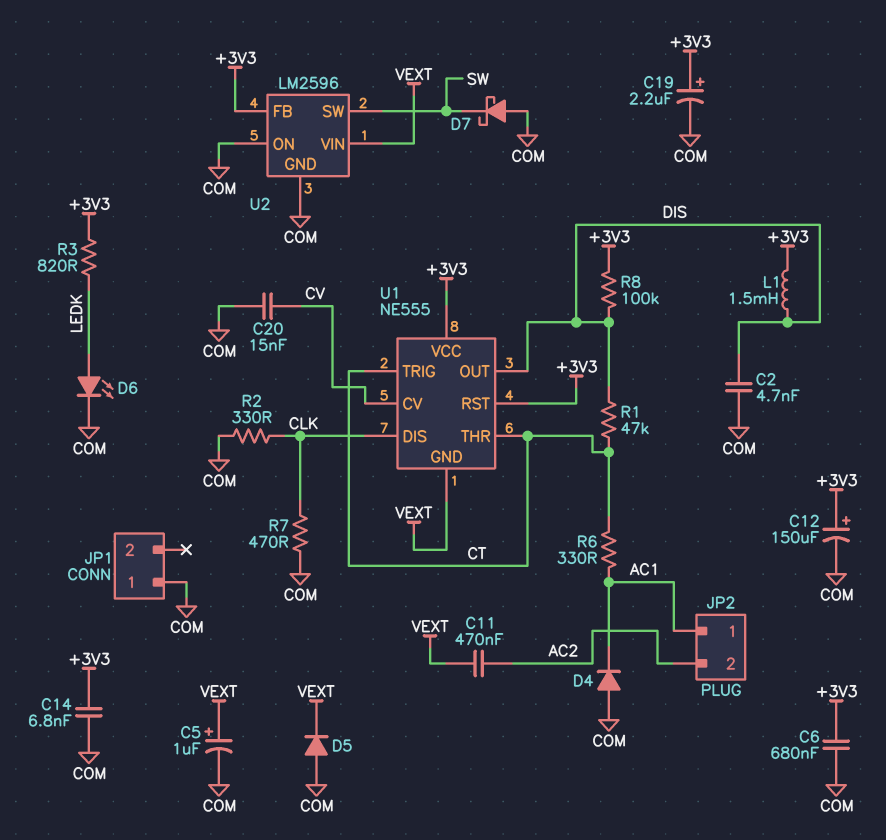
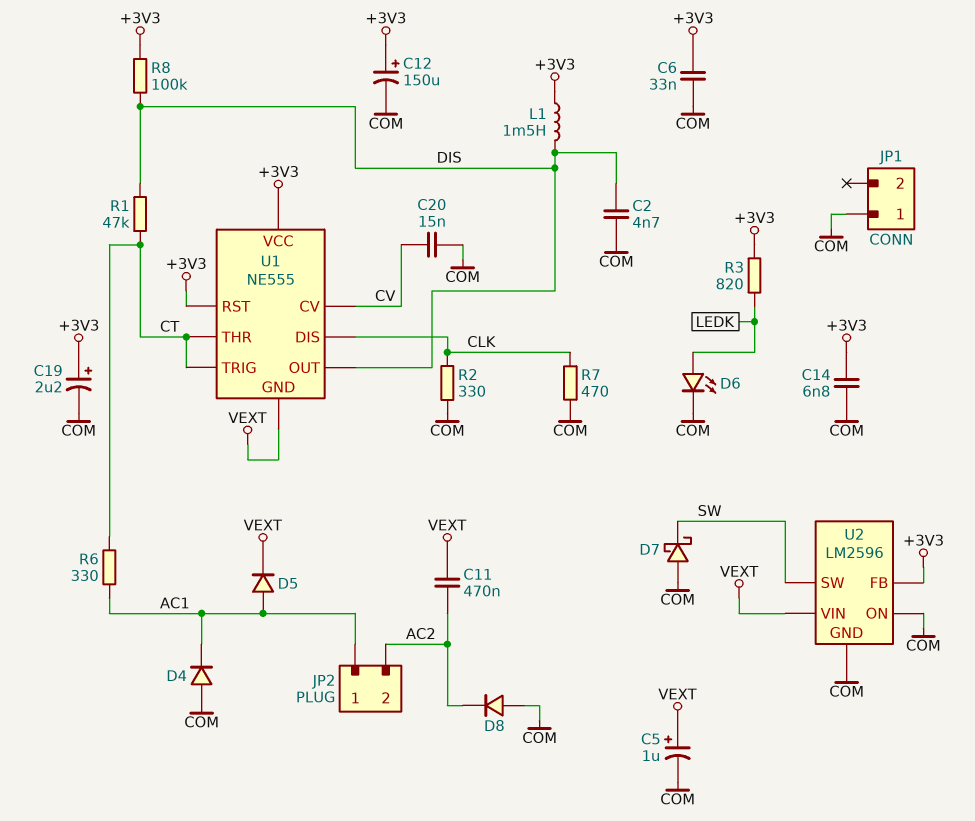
C6: 680nF (+3V3, COM) -> 33nF (+3V3, COM)
D5: diode (A COM, K VEXT) -> diode (A AC1, K VEXT)
D8: none -> diode (A COM, K AC2)

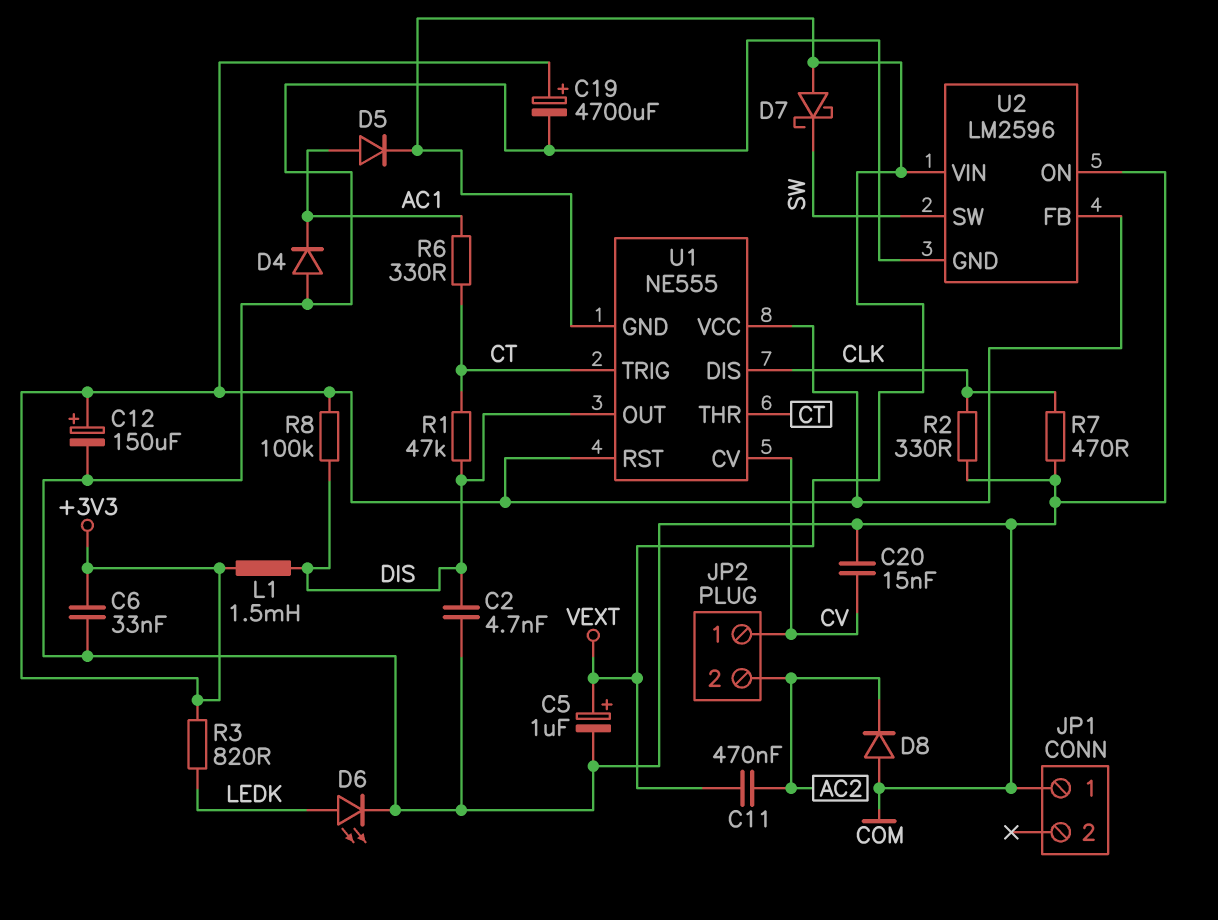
C14: 6.8nF (+3V3, COM) -> none
C19: 2.2uF (plus +3V3, minus COM) -> 4700uF (plus +3V3, minus COM)
D7: schottky (A COM, K SW) -> schottky (A VEXT, K SW)
JP2 pin 1: AC1 -> CV

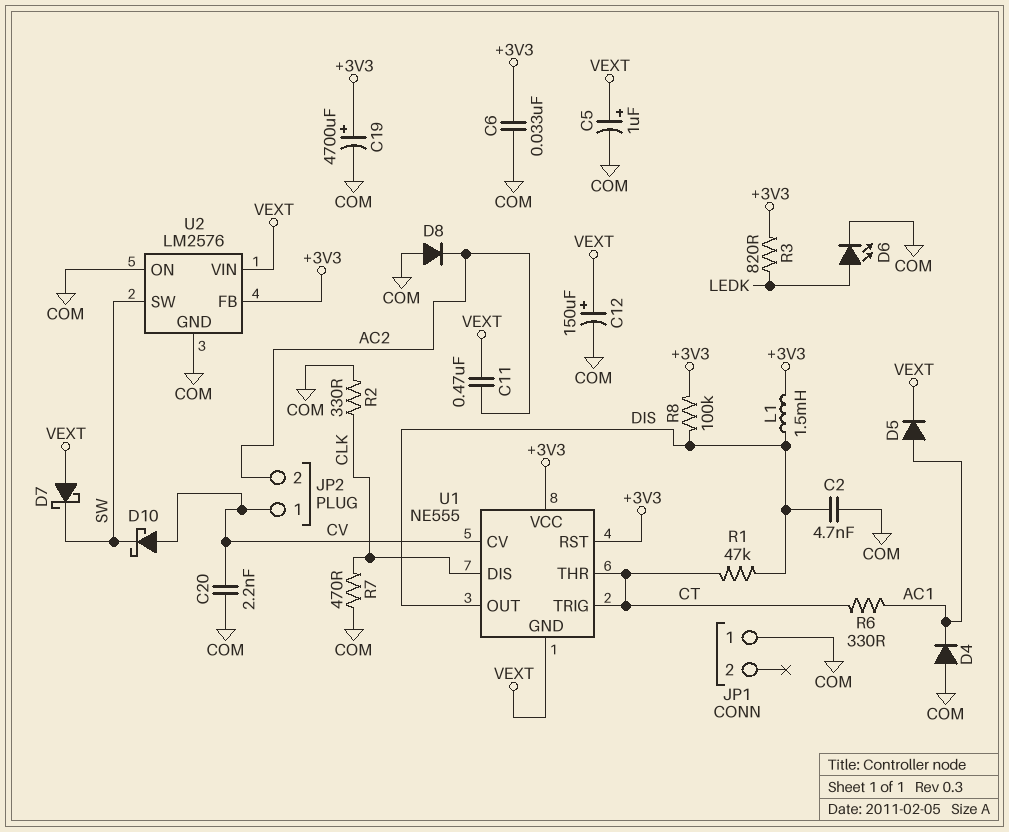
C12: 150uF (plus +3V3, minus COM) -> 150uF (plus VEXT, minus COM)
C20: 15nF (COM, CV) -> 2.2nF (COM, CV)
D10: none -> schottky (A CV, K SW)
U2: LM2596 -> LM2576

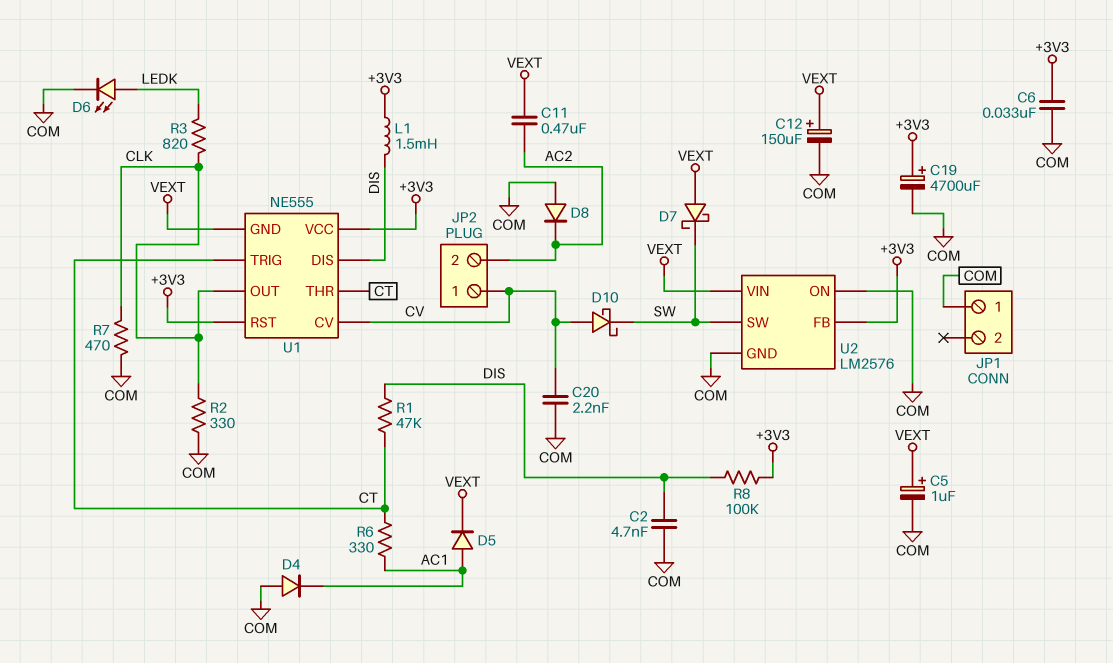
R3: 820 (+3V3, LEDK) -> 820 (CLK, LEDK)
U1 pin DIS: CLK -> DIS
U1 pin OUT: DIS -> CLK

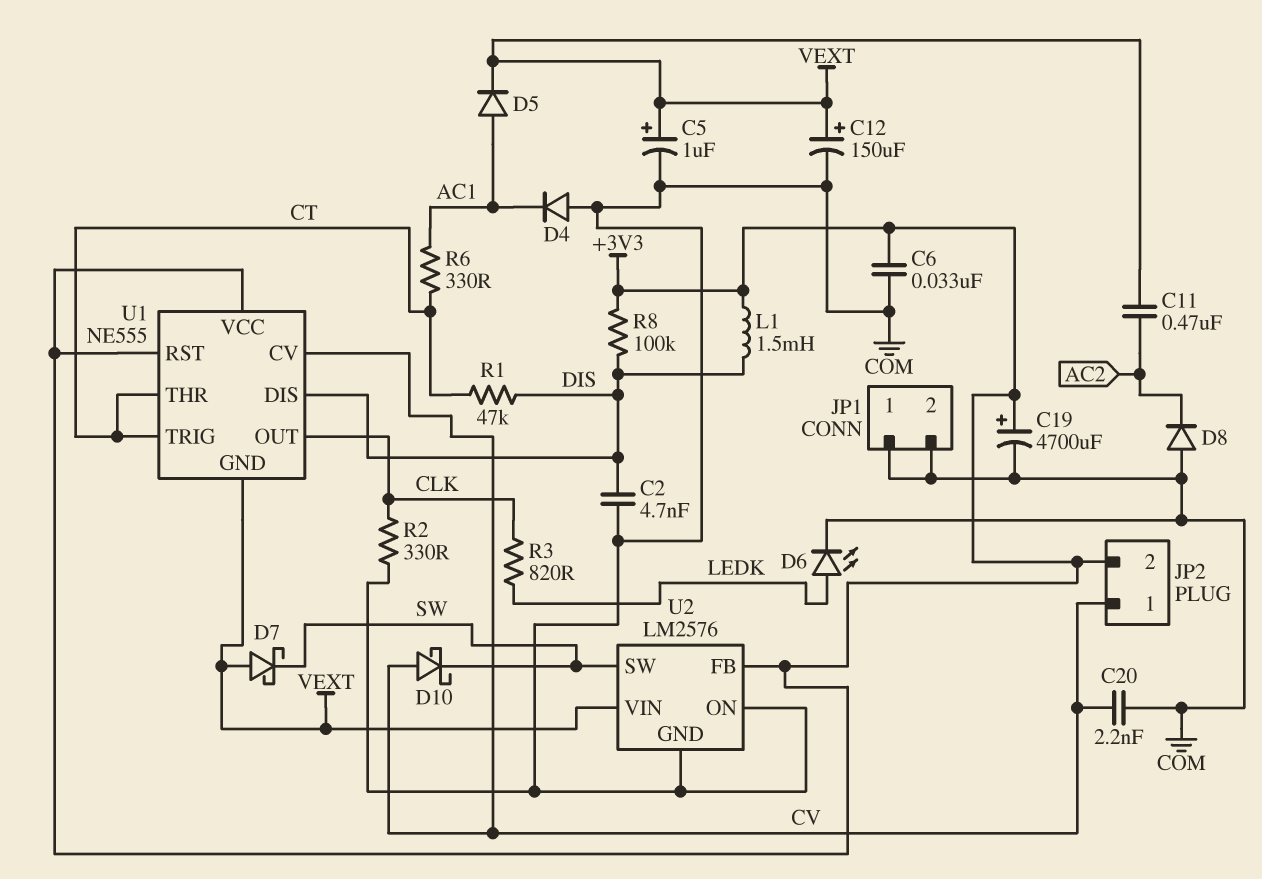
JP1 pin 2: none -> COM
JP2 pin 2: AC2 -> +3V3
R7: 470 (CLK, COM) -> none

